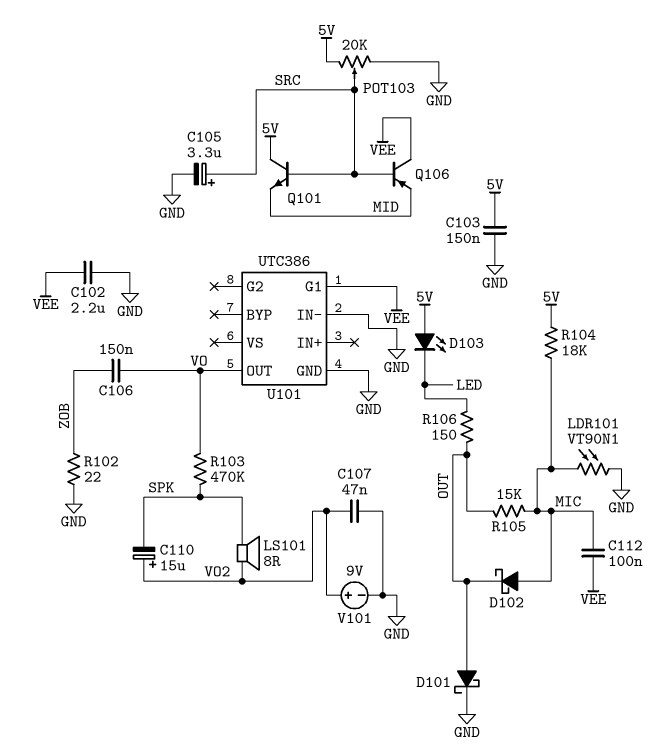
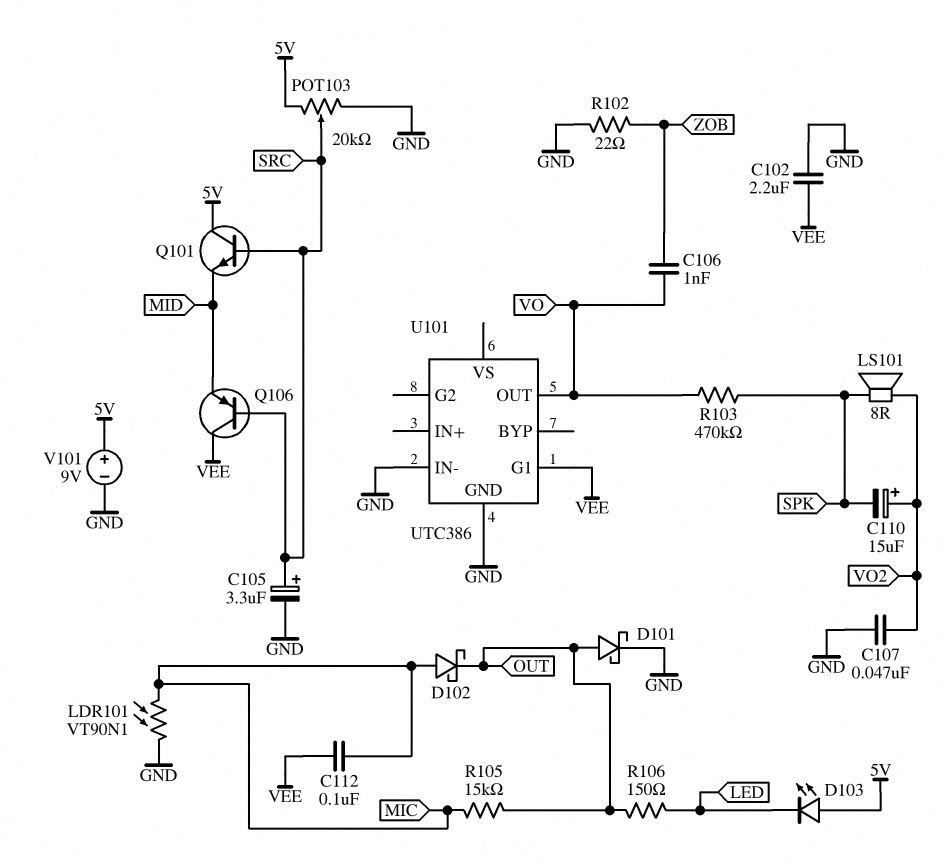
C103: 150nF (5V, GND) -> none
C106: 150nF (VO, ZOB) -> 1nF (VO, ZOB)
R104: 18k (5V, MIC) -> none
V101: 9V (plus VO2, minus GND) -> 9V (plus 5V, minus GND)

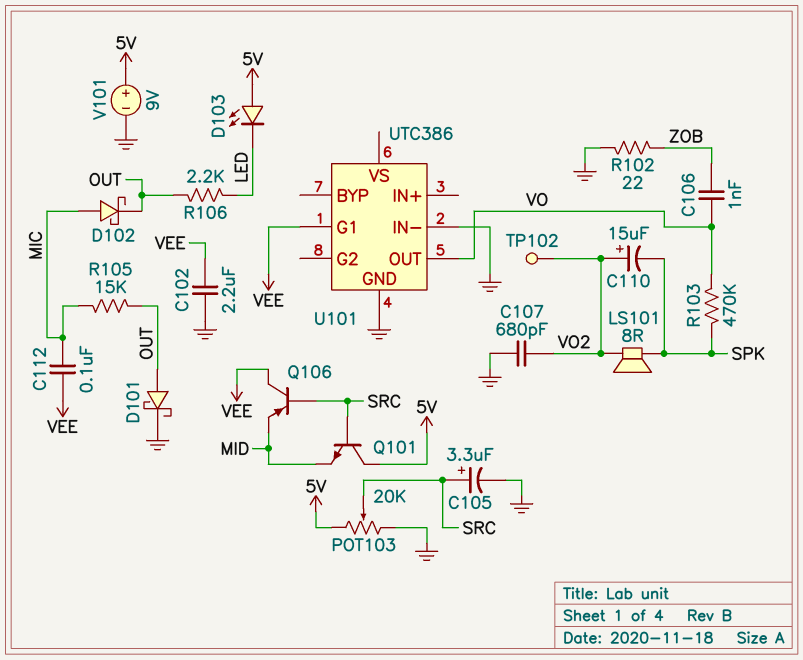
C107: 47nF (GND, VO2) -> 680pF (GND, VO2)
LDR101: VT90N1 (GND, MIC) -> none
R106: 150 (LED, OUT) -> 2.2k (LED, OUT)
TP102: none -> test point (VO2)

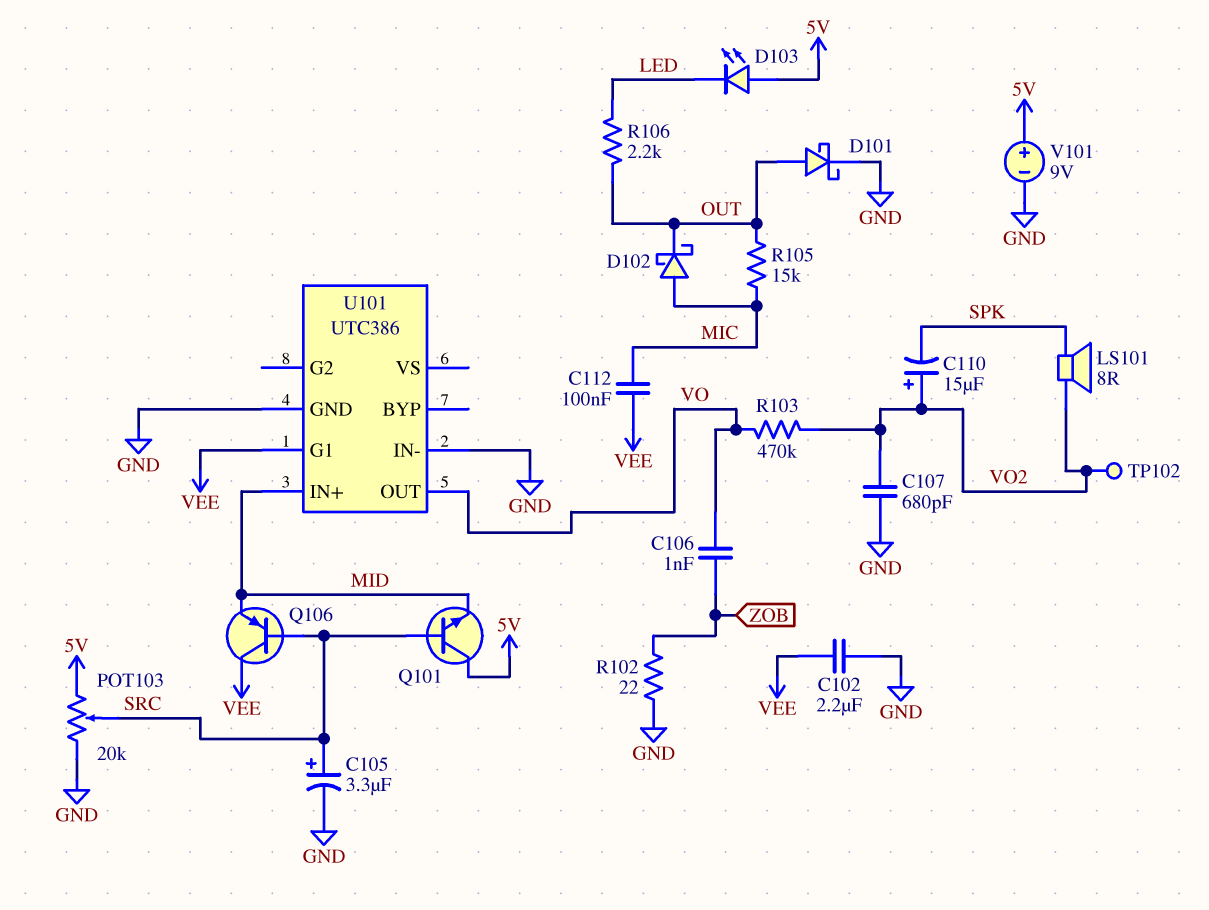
R103: 470k (SPK, VO) -> 470k (VO, VO2)
U101 pin IN+: none -> MID

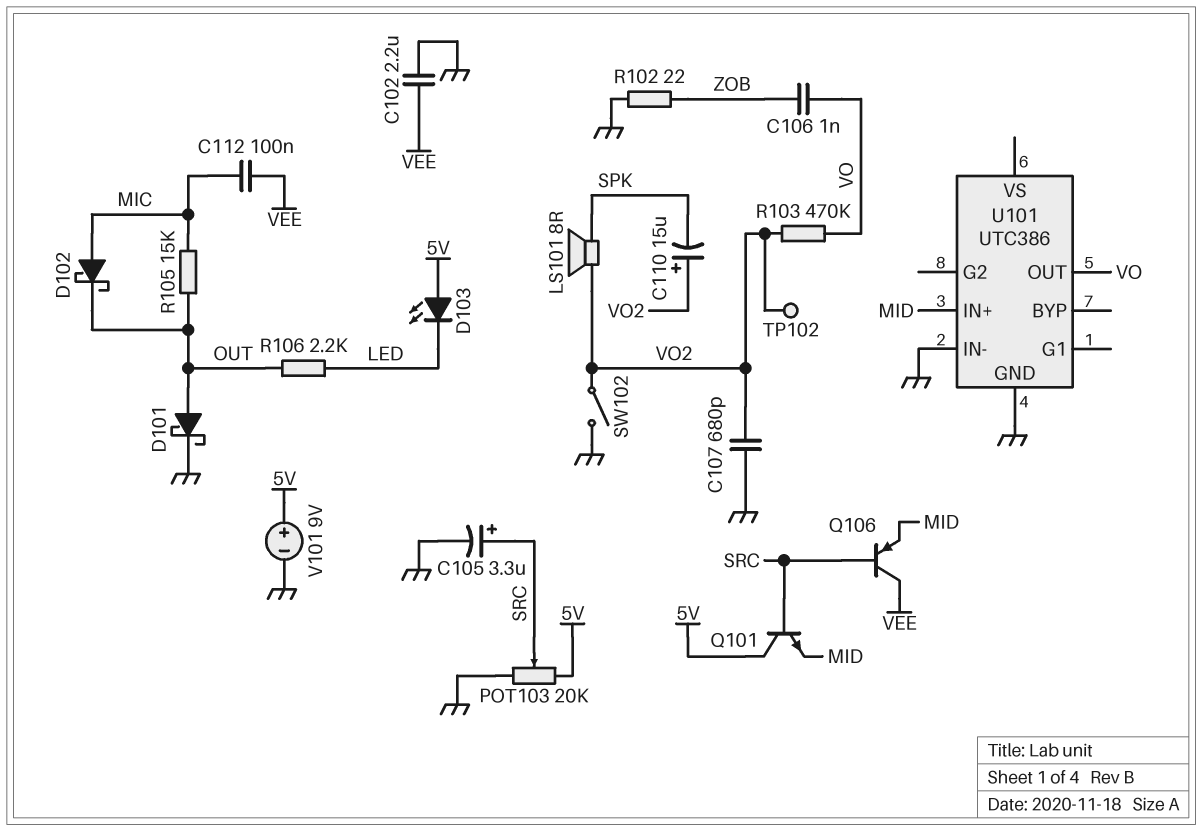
SW102: none -> switch (GND, VO2)
U101 pin G1: VEE -> none

